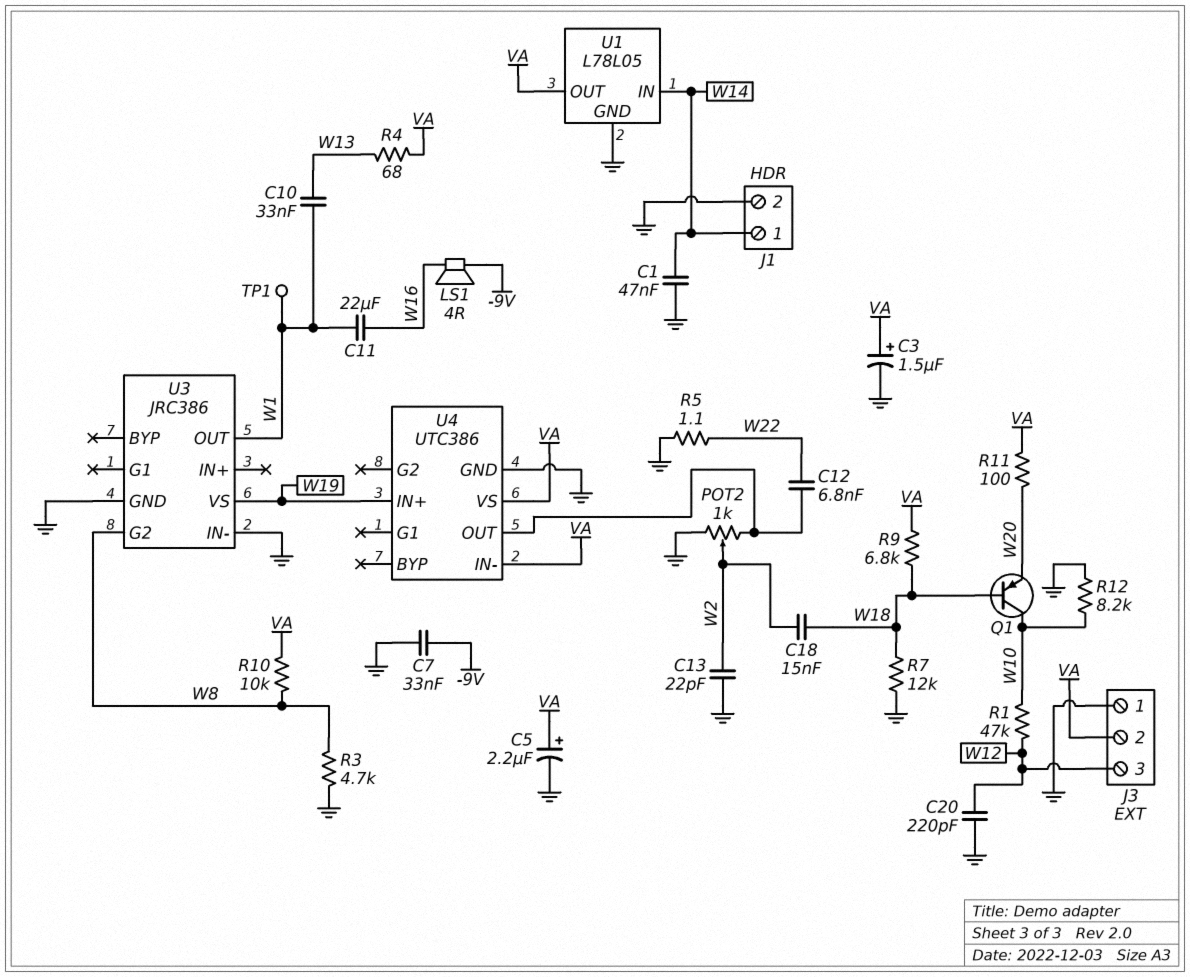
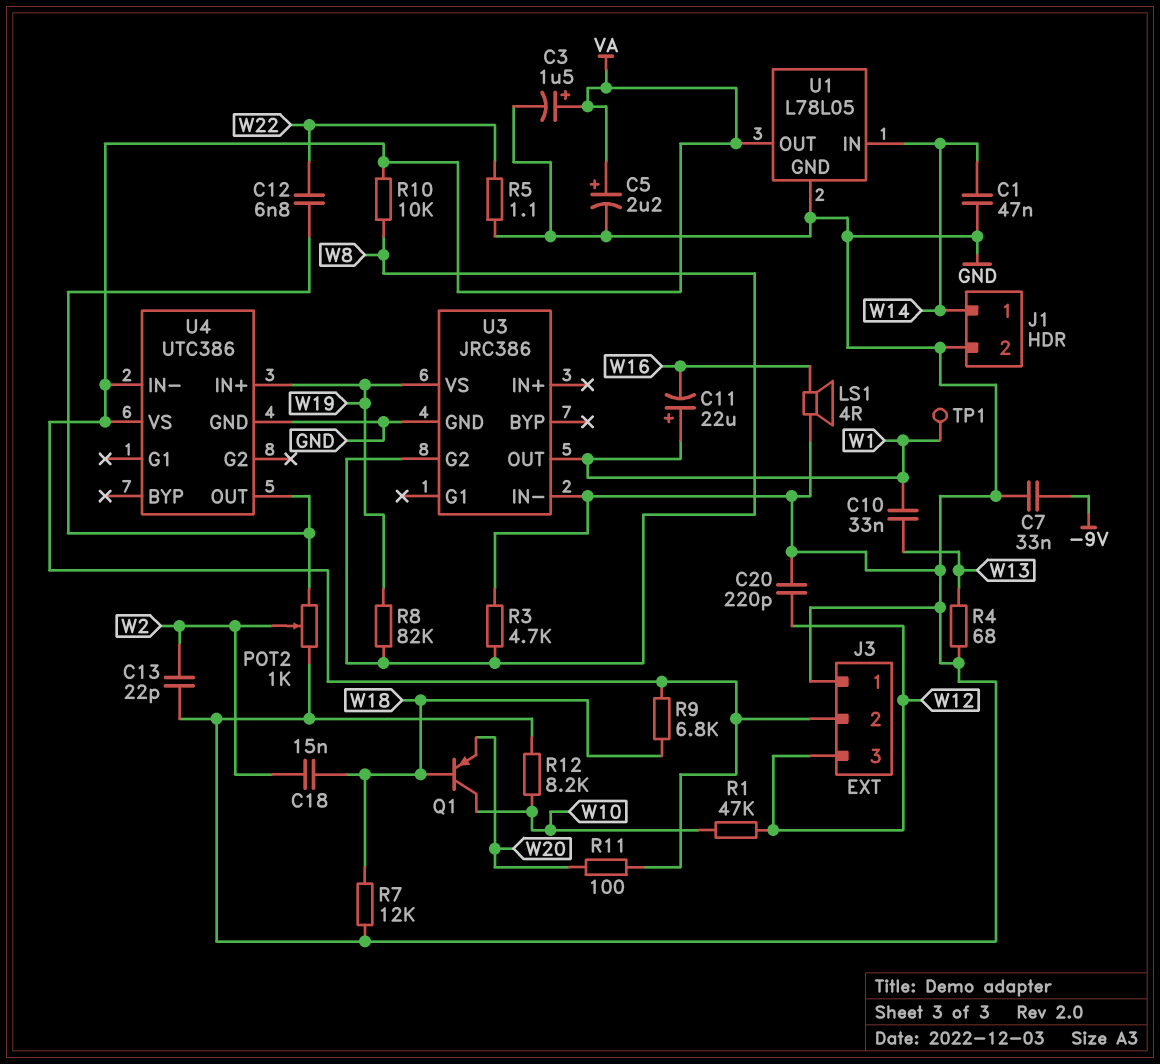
C11: 22uF (W1, W16) -> 22uF (plus W1, minus W16)
LS1: speaker 4R (-9V, W16) -> speaker 4R (GND, W16)
R4: 68 (VA, W13) -> 68 (GND, W13)
R8: none -> 82k (W8, W19)

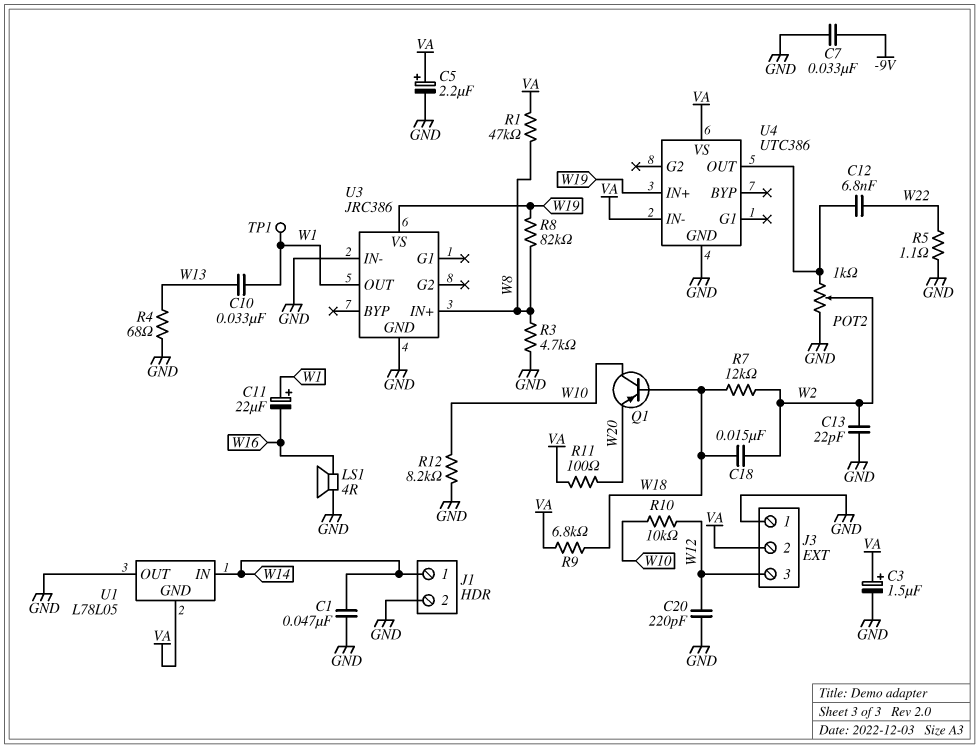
R1: 47k (W10, W12) -> 47k (VA, W8)
R7: 12k (GND, W18) -> 12k (W2, W18)
R10: 10k (VA, W8) -> 10k (W10, W12)
U1 pin GND: GND -> VA
U1 pin OUT: VA -> GND
U3 pin G2: W8 -> none
U3 pin IN+: none -> W8

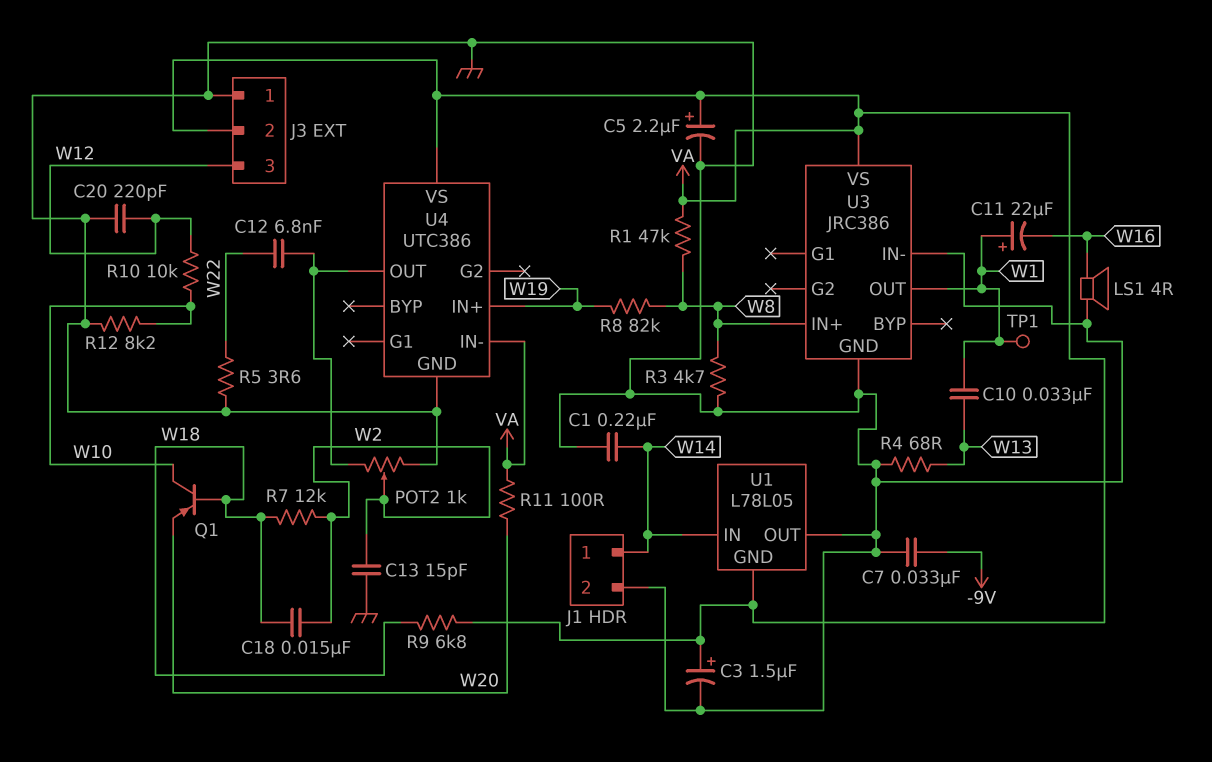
C1: 47nF (GND, W14) -> 220nF (GND, W14)
C13: 22pF (GND, W2) -> 15pF (GND, W2)
R5: 1.1 (GND, W22) -> 3.6 (GND, W22)
U3 pin VS: W19 -> VA

